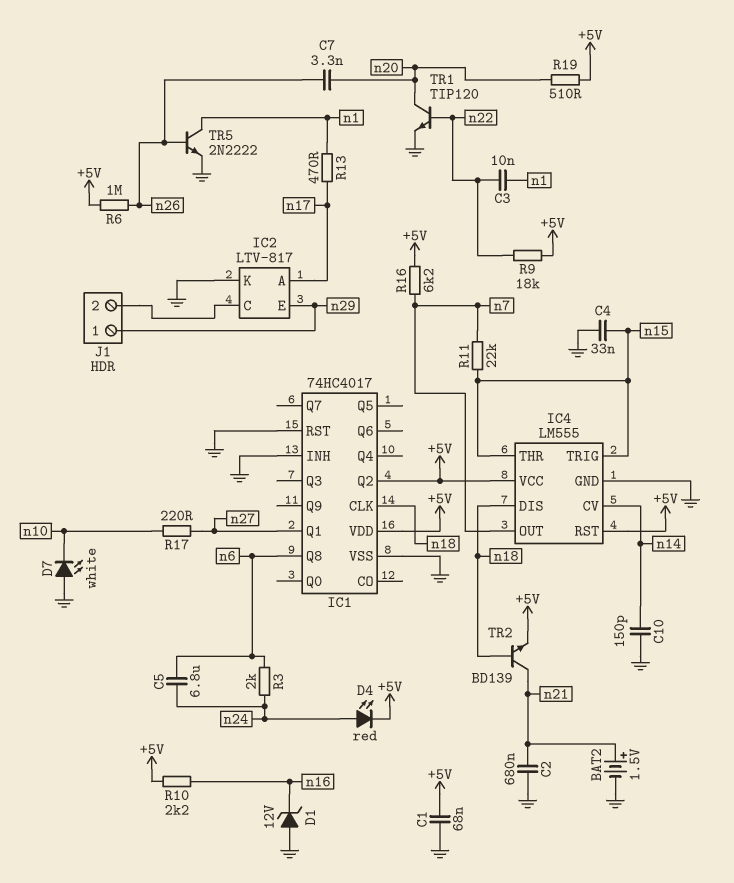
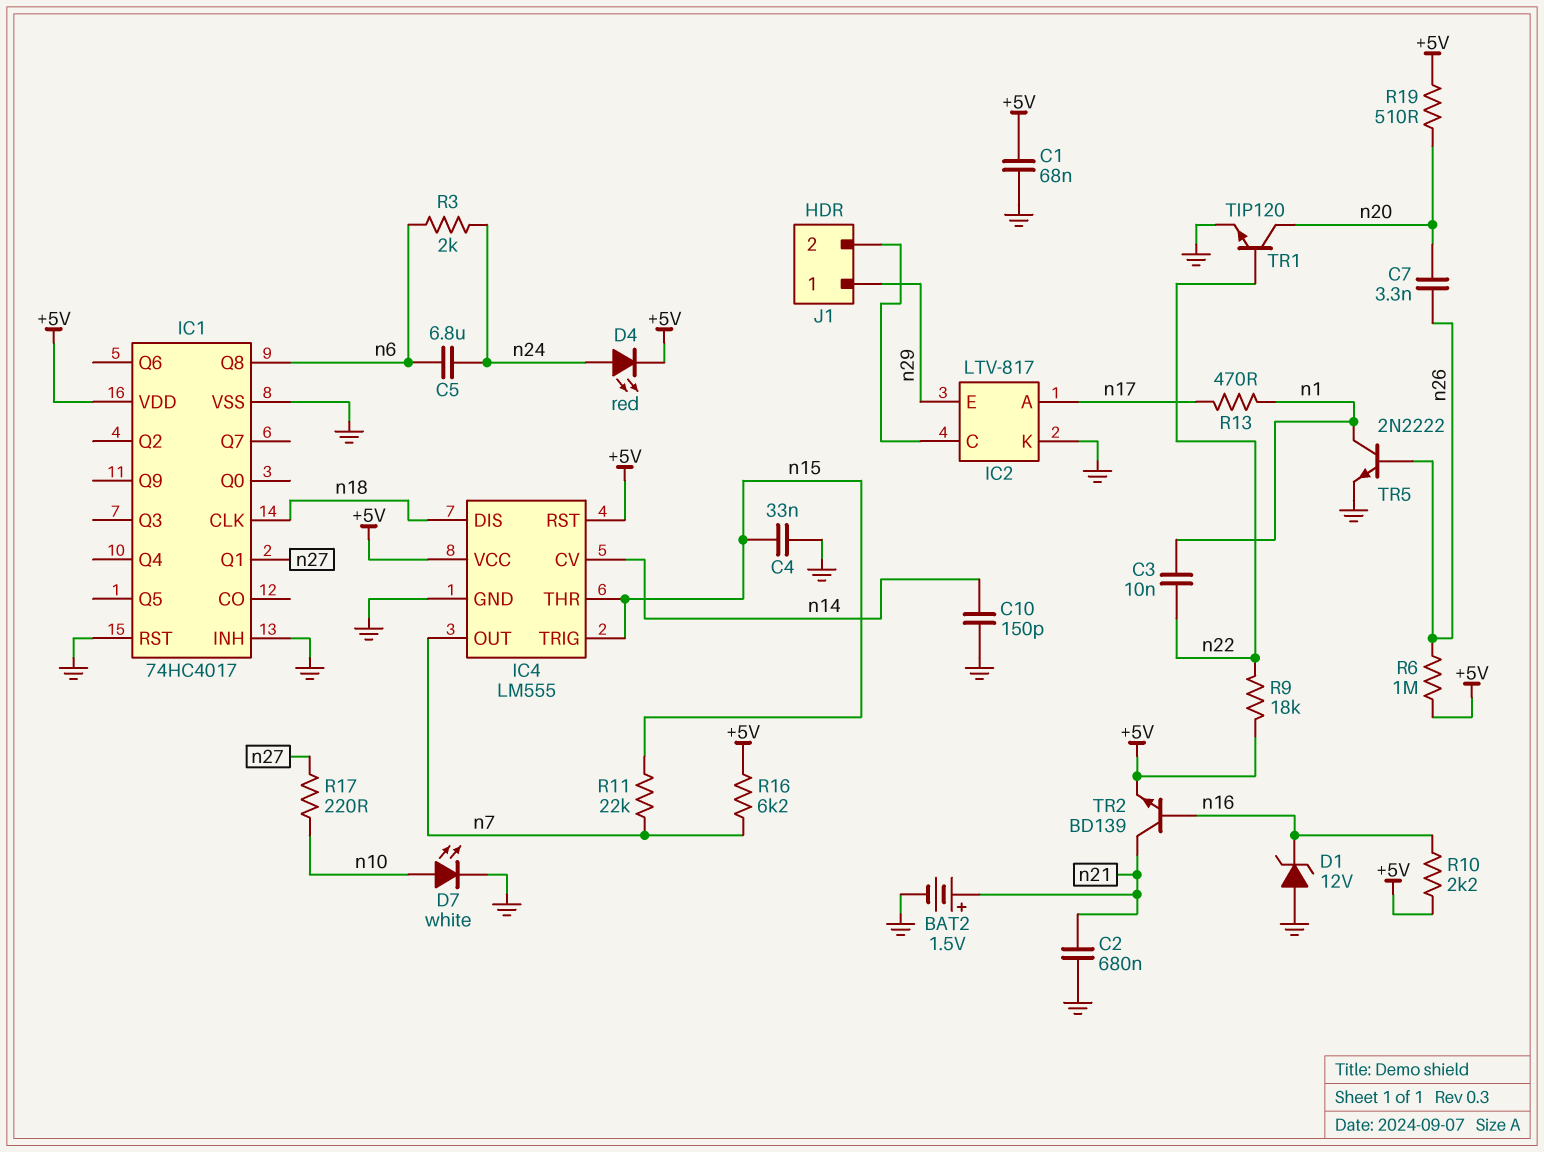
D7: LED white (A GND, K n10) -> LED white (A n10, K GND)
IC1 pin Q2: +5V -> none
TR2: NPN BD139 (B n18, C n21, E +5V) -> NPN BD139 (B n16, C n21, E +5V)

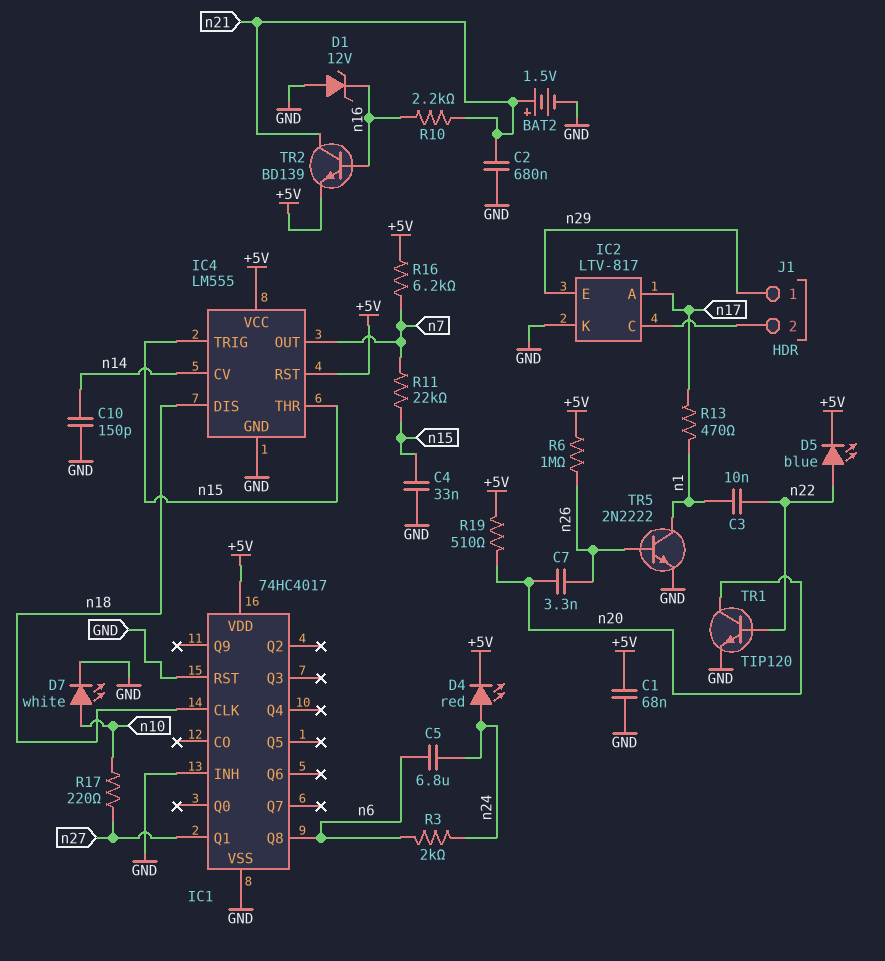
D5: none -> LED blue (A n22, K +5V)
R9: 18k (+5V, n22) -> none
R10: 2.2k (+5V, n16) -> 2.2k (n16, n21)

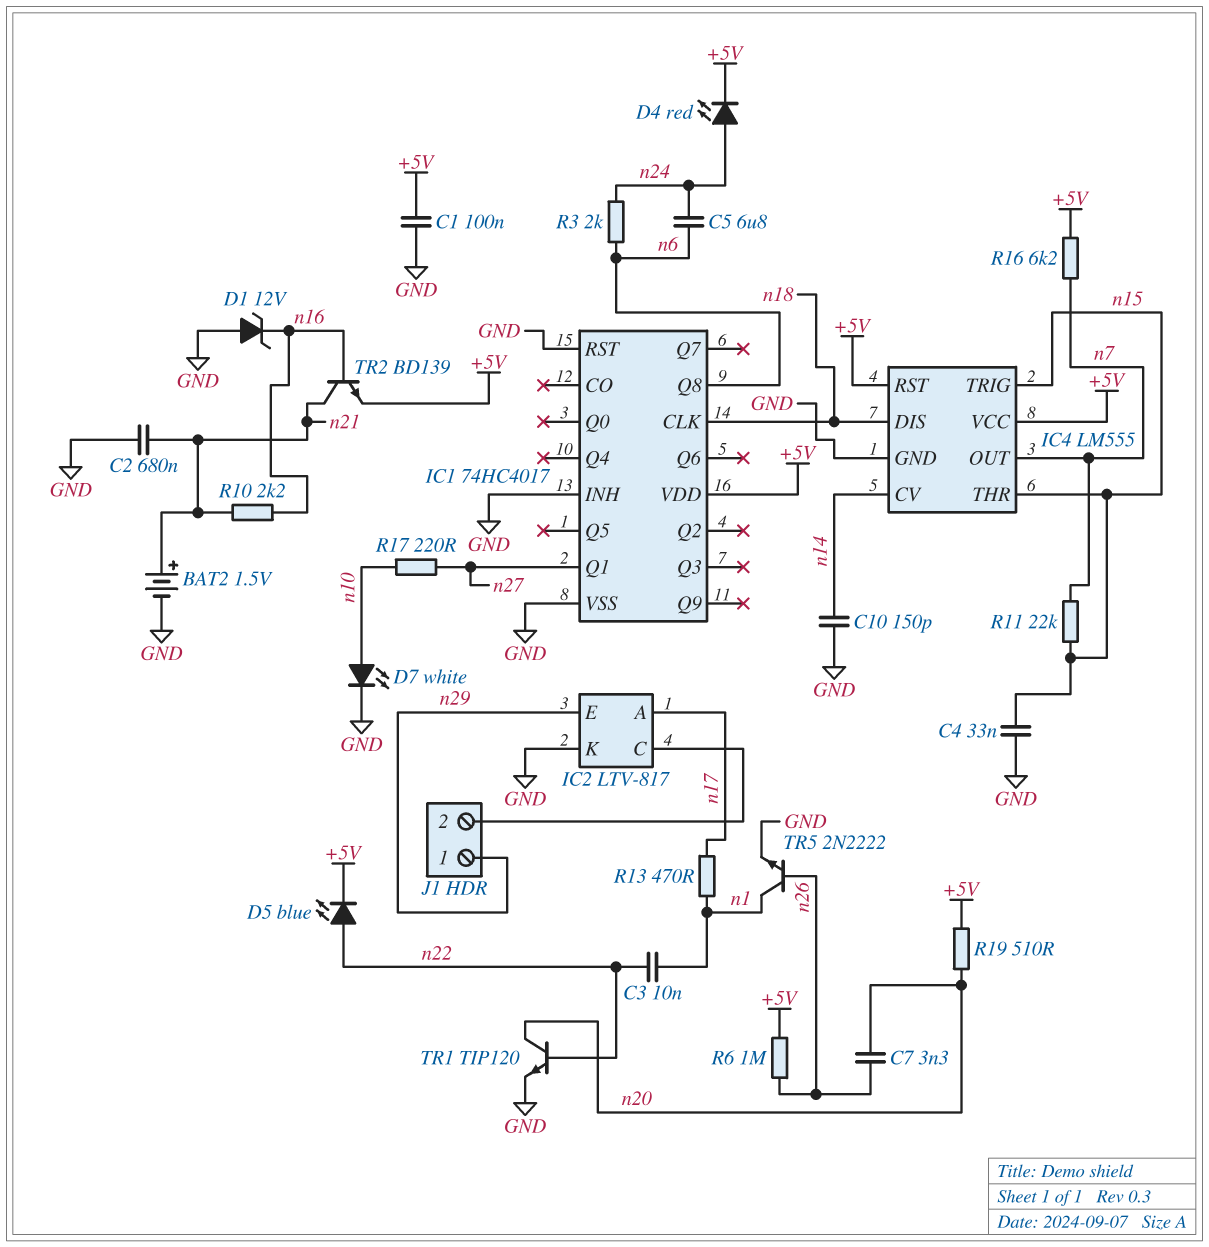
C1: 68nF (+5V, GND) -> 100nF (+5V, GND)

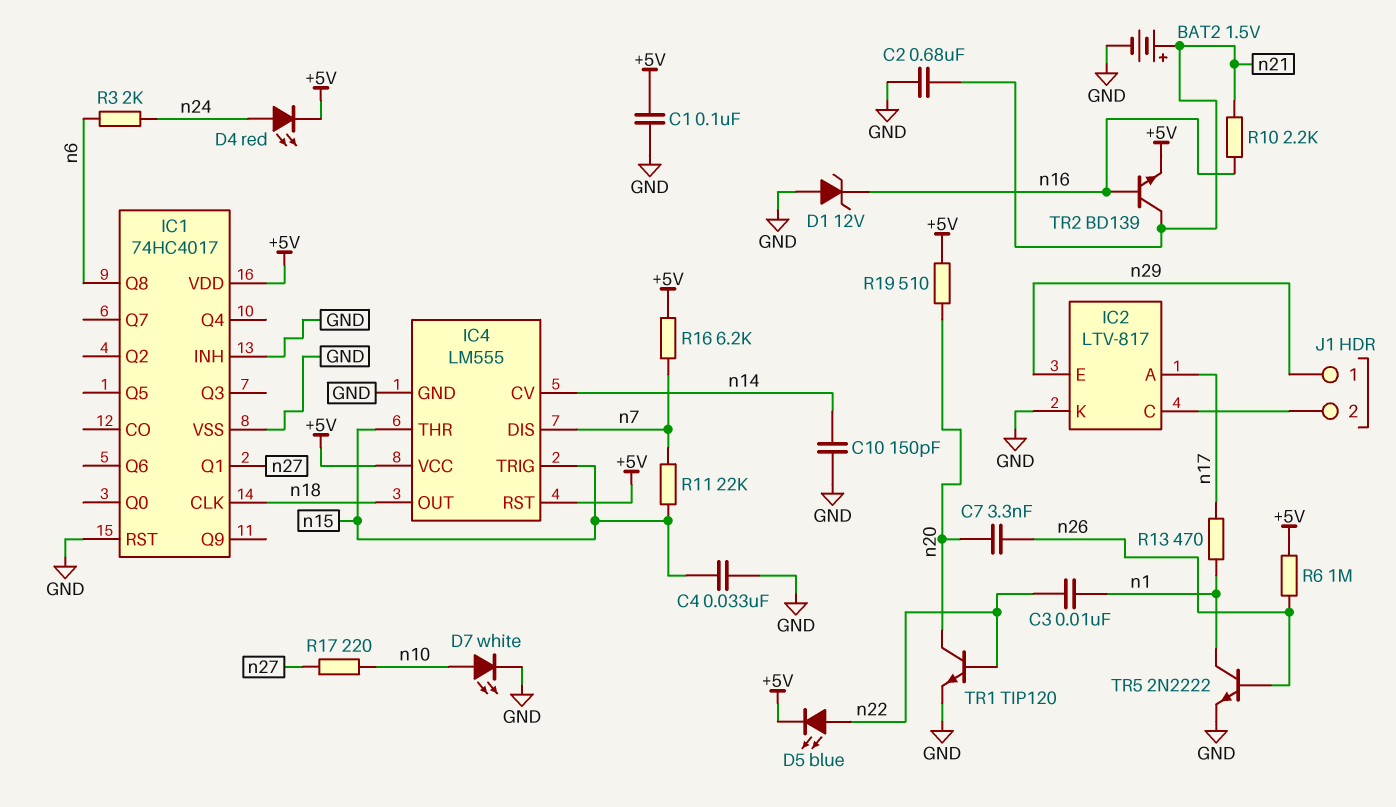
C5: 6.8uF (n6, n24) -> none
IC4 pin DIS: n18 -> n7
IC4 pin OUT: n7 -> n18

